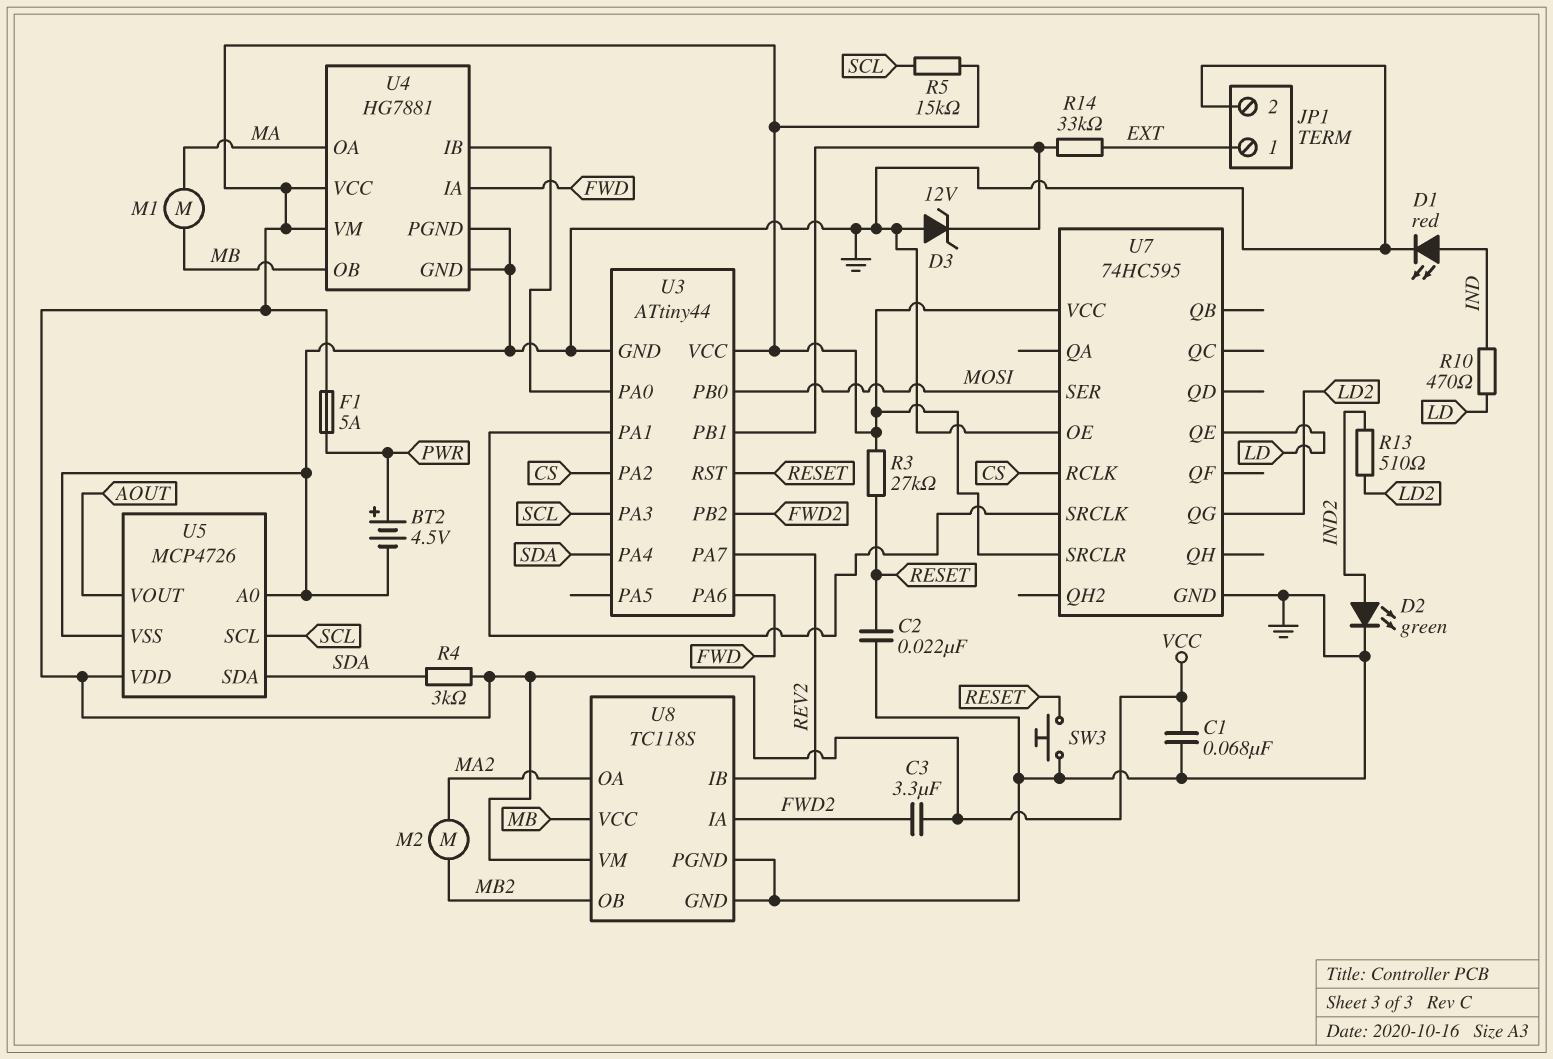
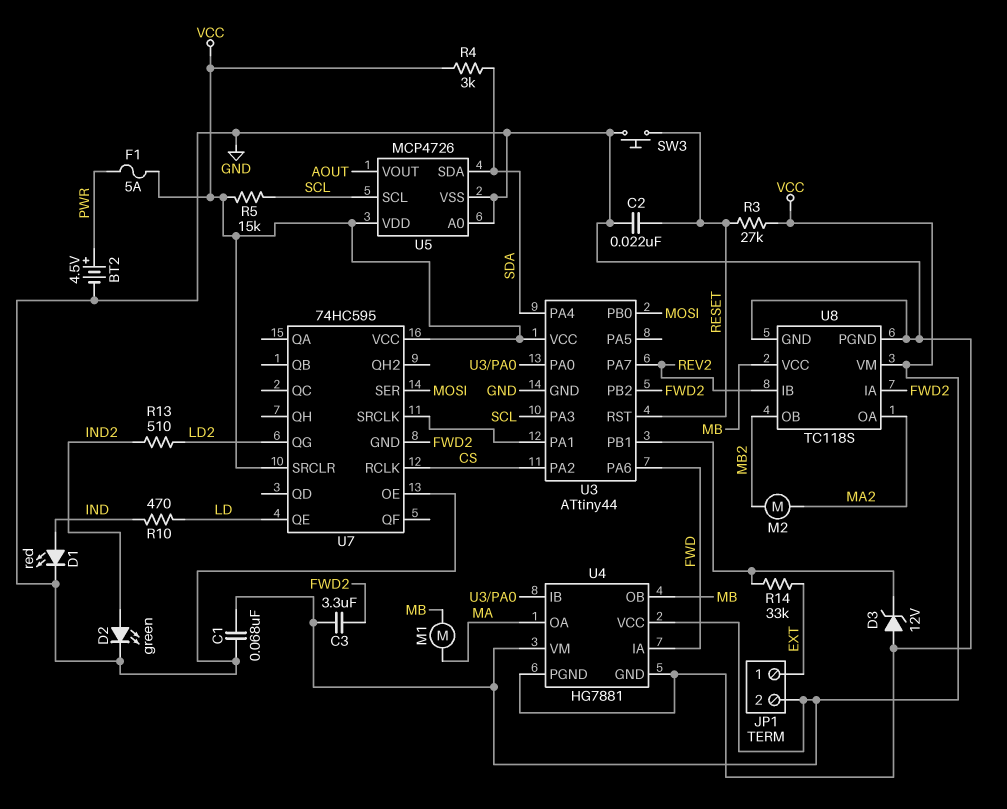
JP1 pin 2: GND -> VCC
U7 pin GND: GND -> FWD2

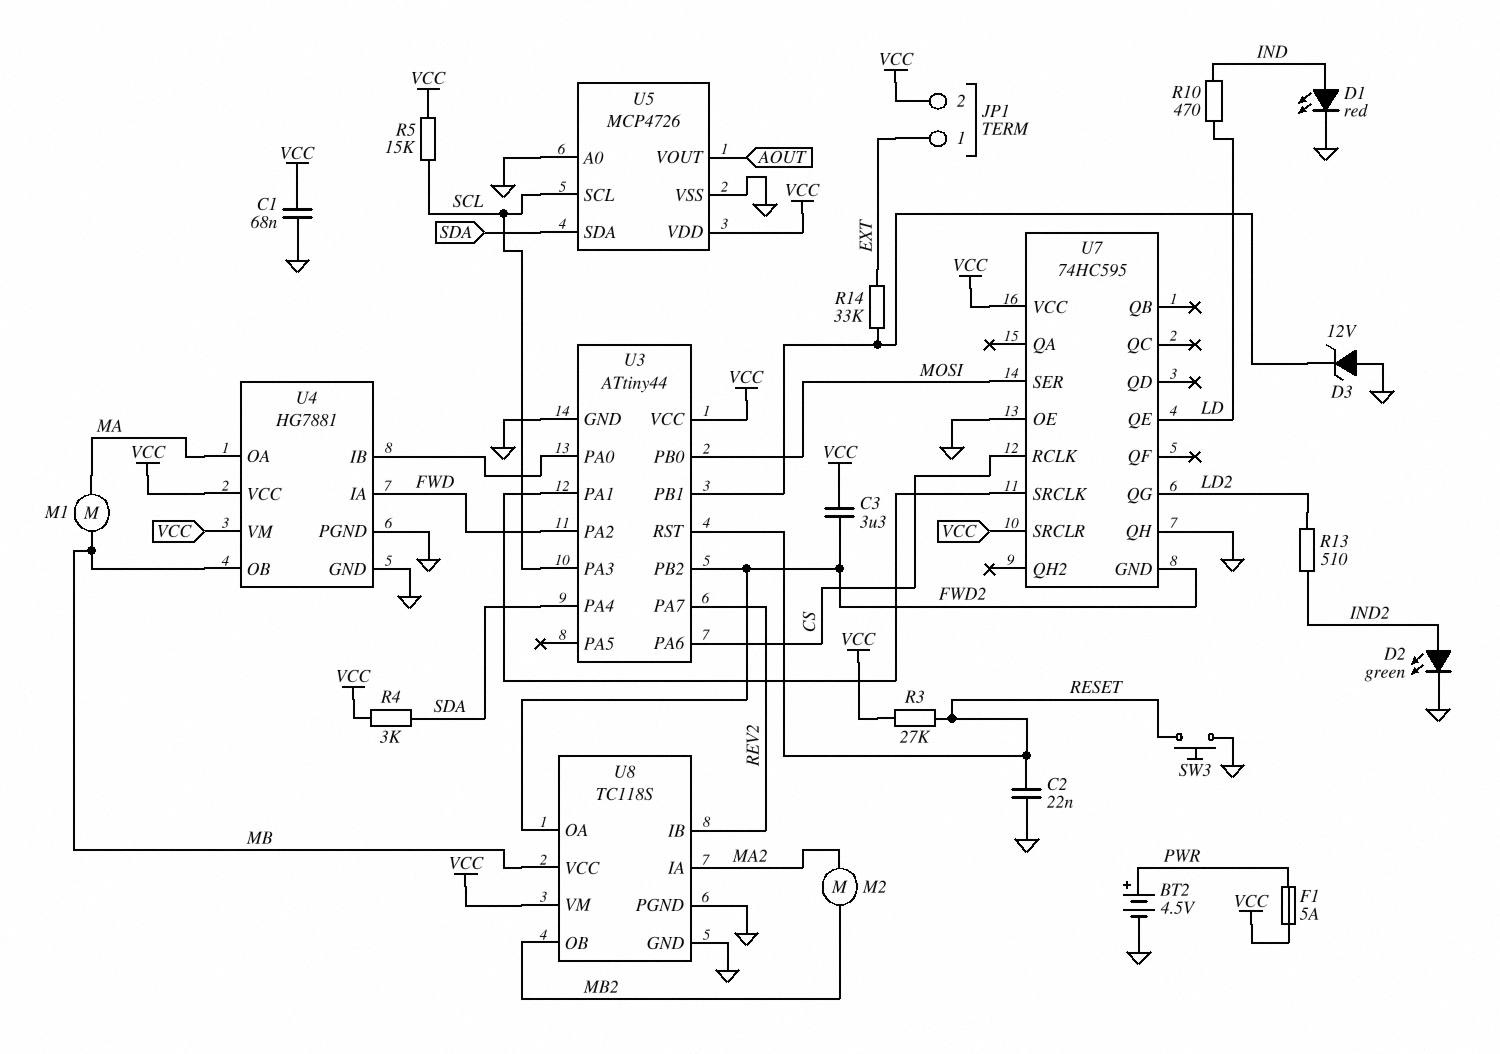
U3 pin PA2: CS -> FWD
U3 pin PA6: FWD -> CS
U7 pin QH: none -> GND
U8 pin IA: FWD2 -> MA2
U8 pin OA: MA2 -> FWD2

